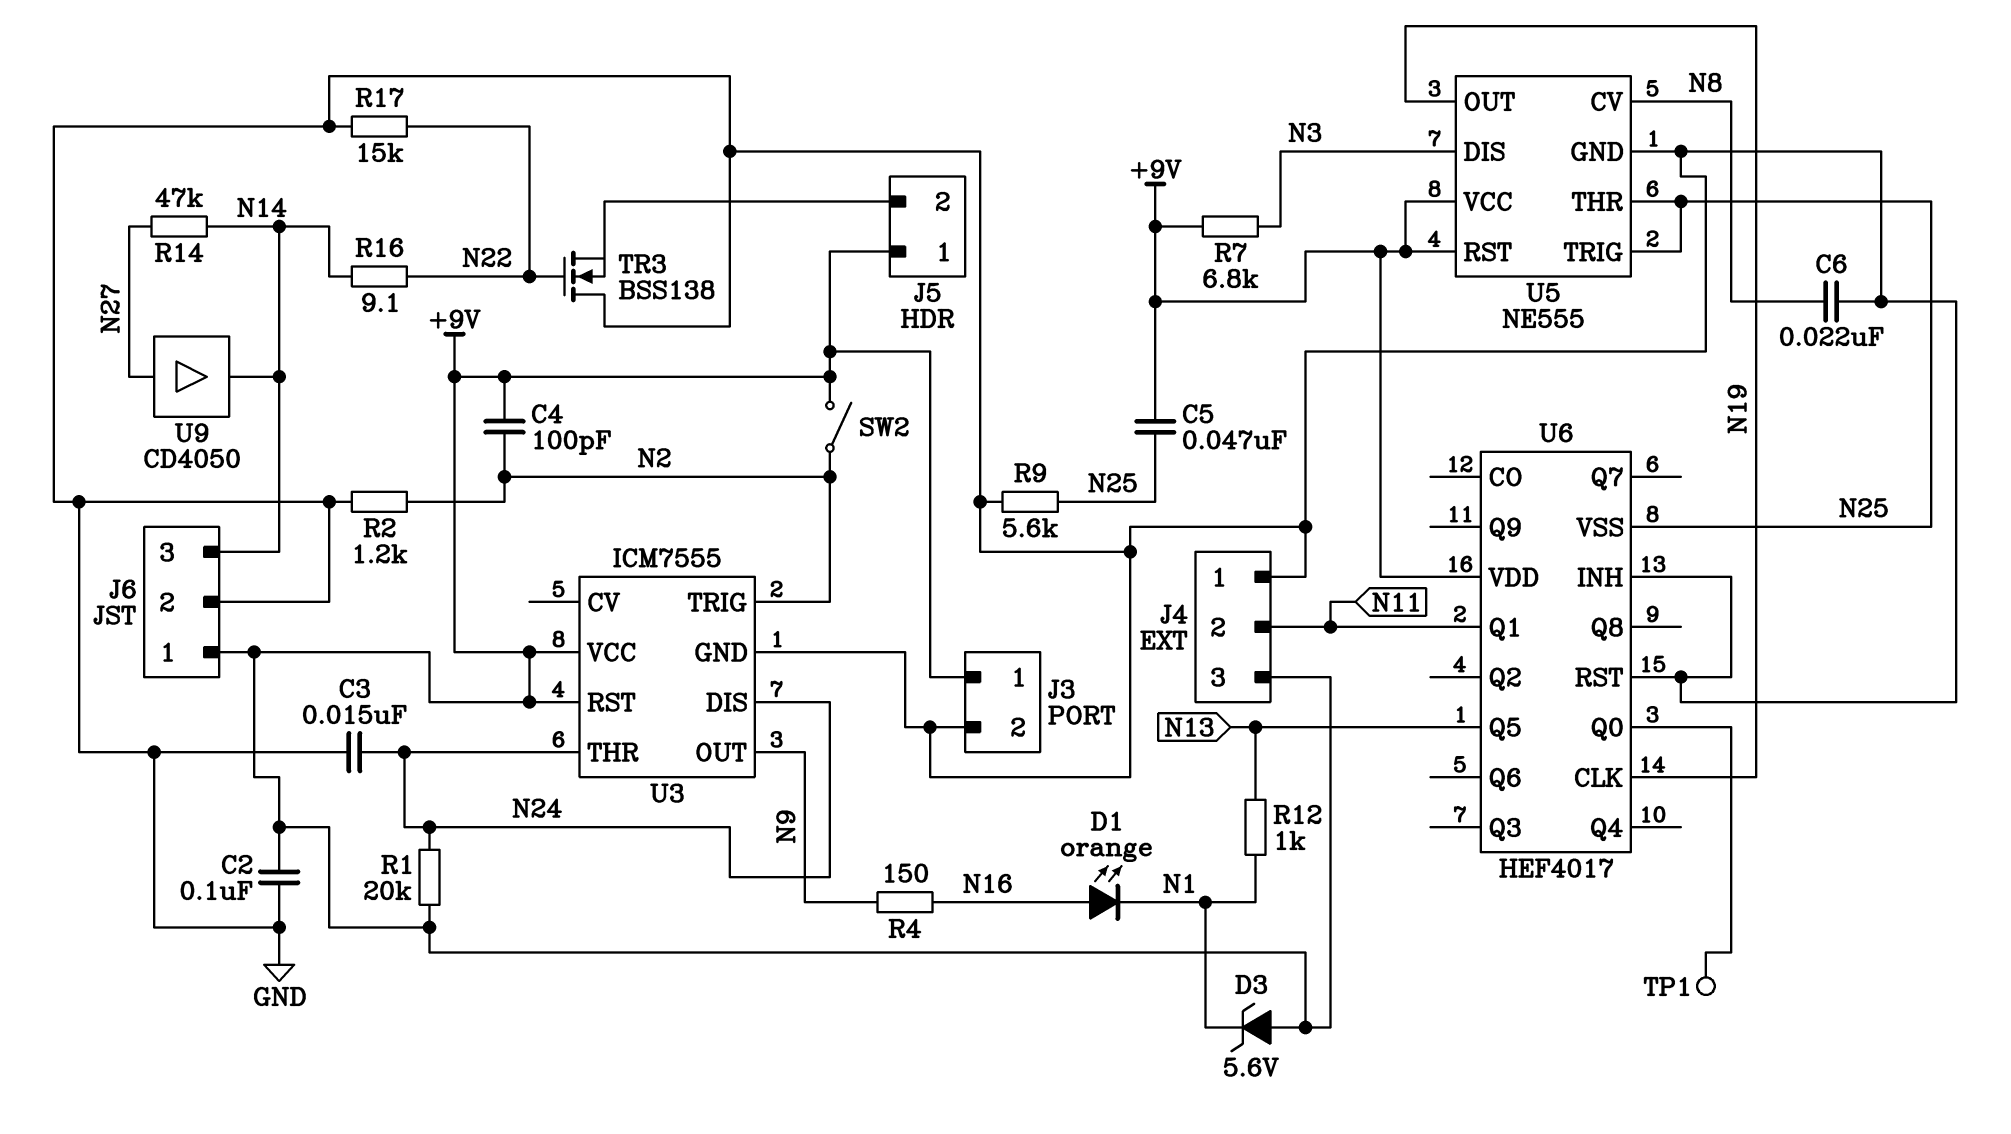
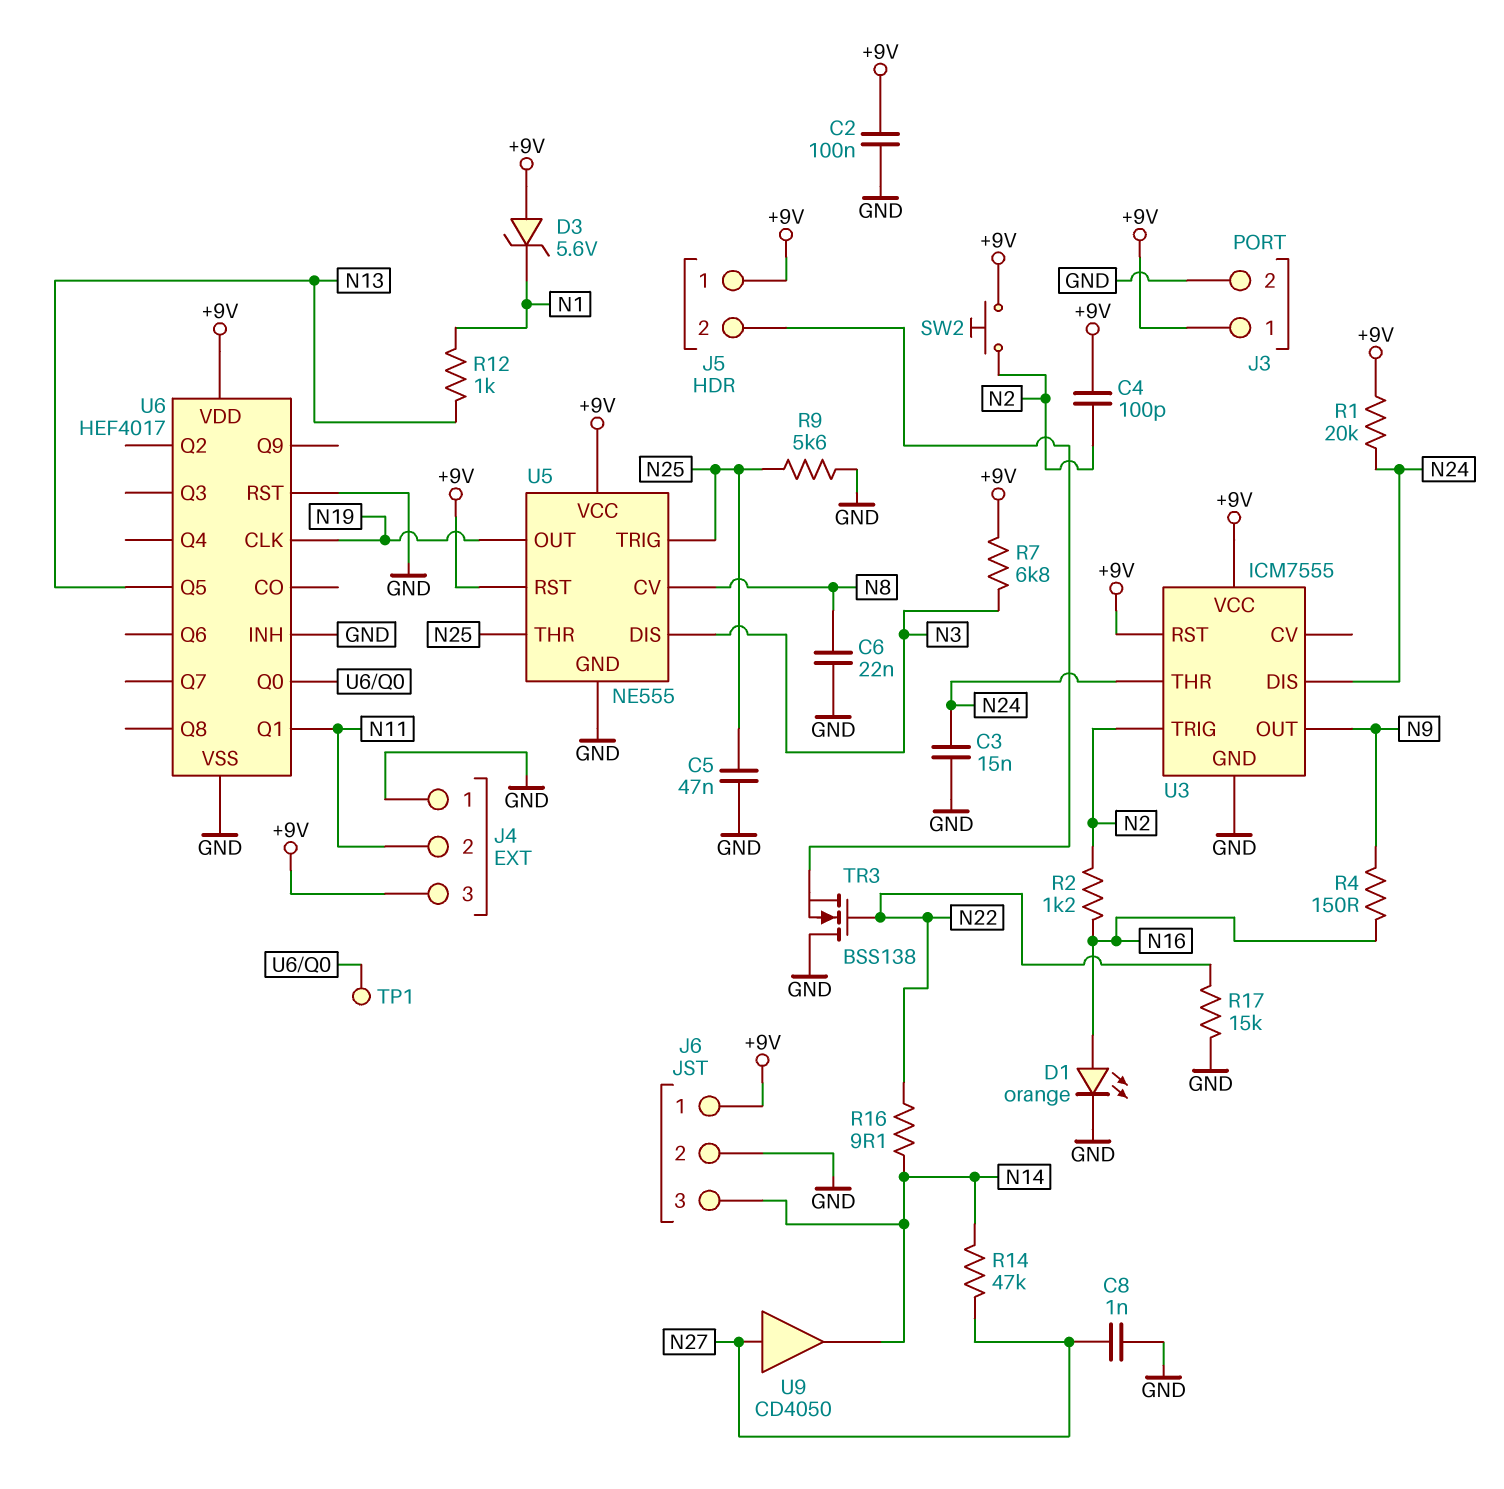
C5: 47nF (+9V, N25) -> 47nF (GND, N25)
C8: none -> 1nF (GND, N27)
D1: LED orange (A N16, K N1) -> LED orange (A N16, K GND)
R2: 1.2k (GND, N2) -> 1.2k (N2, N16)
SW2: switch (+9V, N2) -> button (+9V, N2)
U6 pin VSS: N25 -> GND

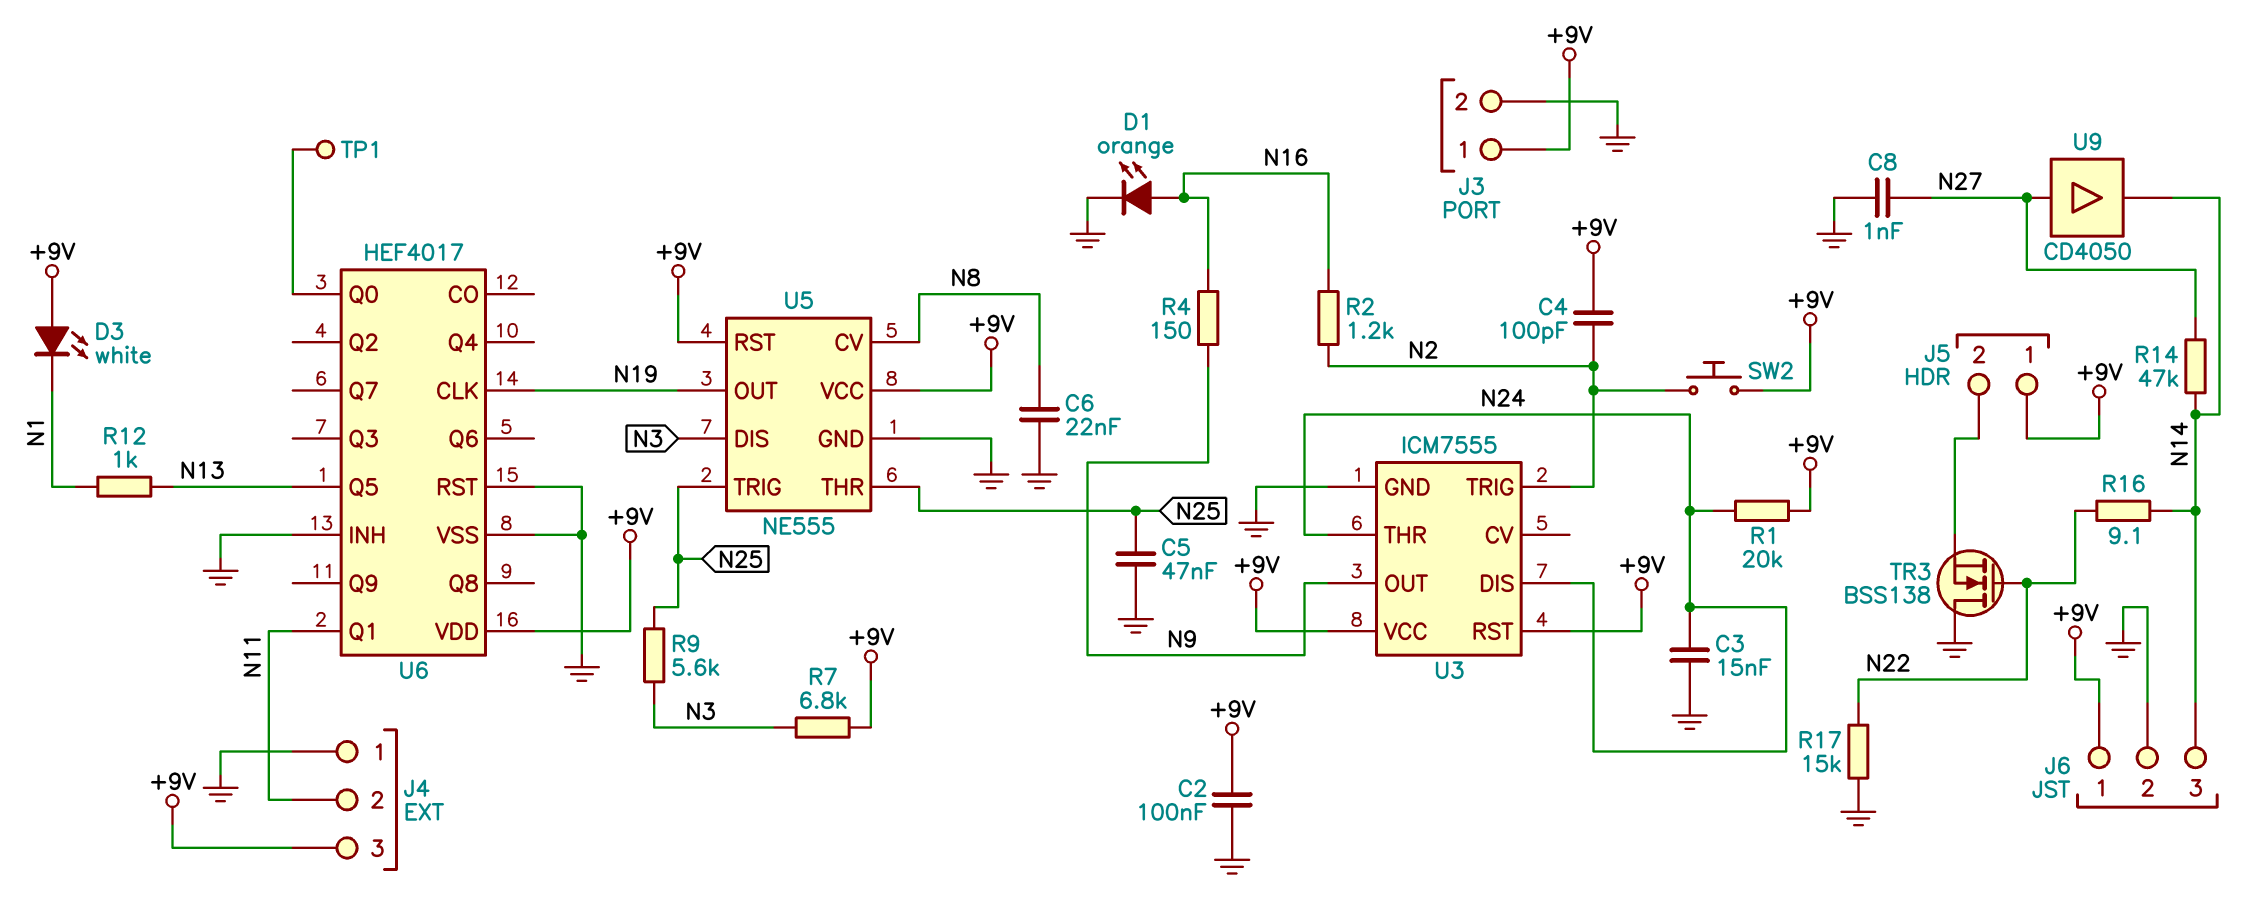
D3: zener 5.6V (A +9V, K N1) -> LED white (A +9V, K N1)
R9: 5.6k (GND, N25) -> 5.6k (N3, N25)

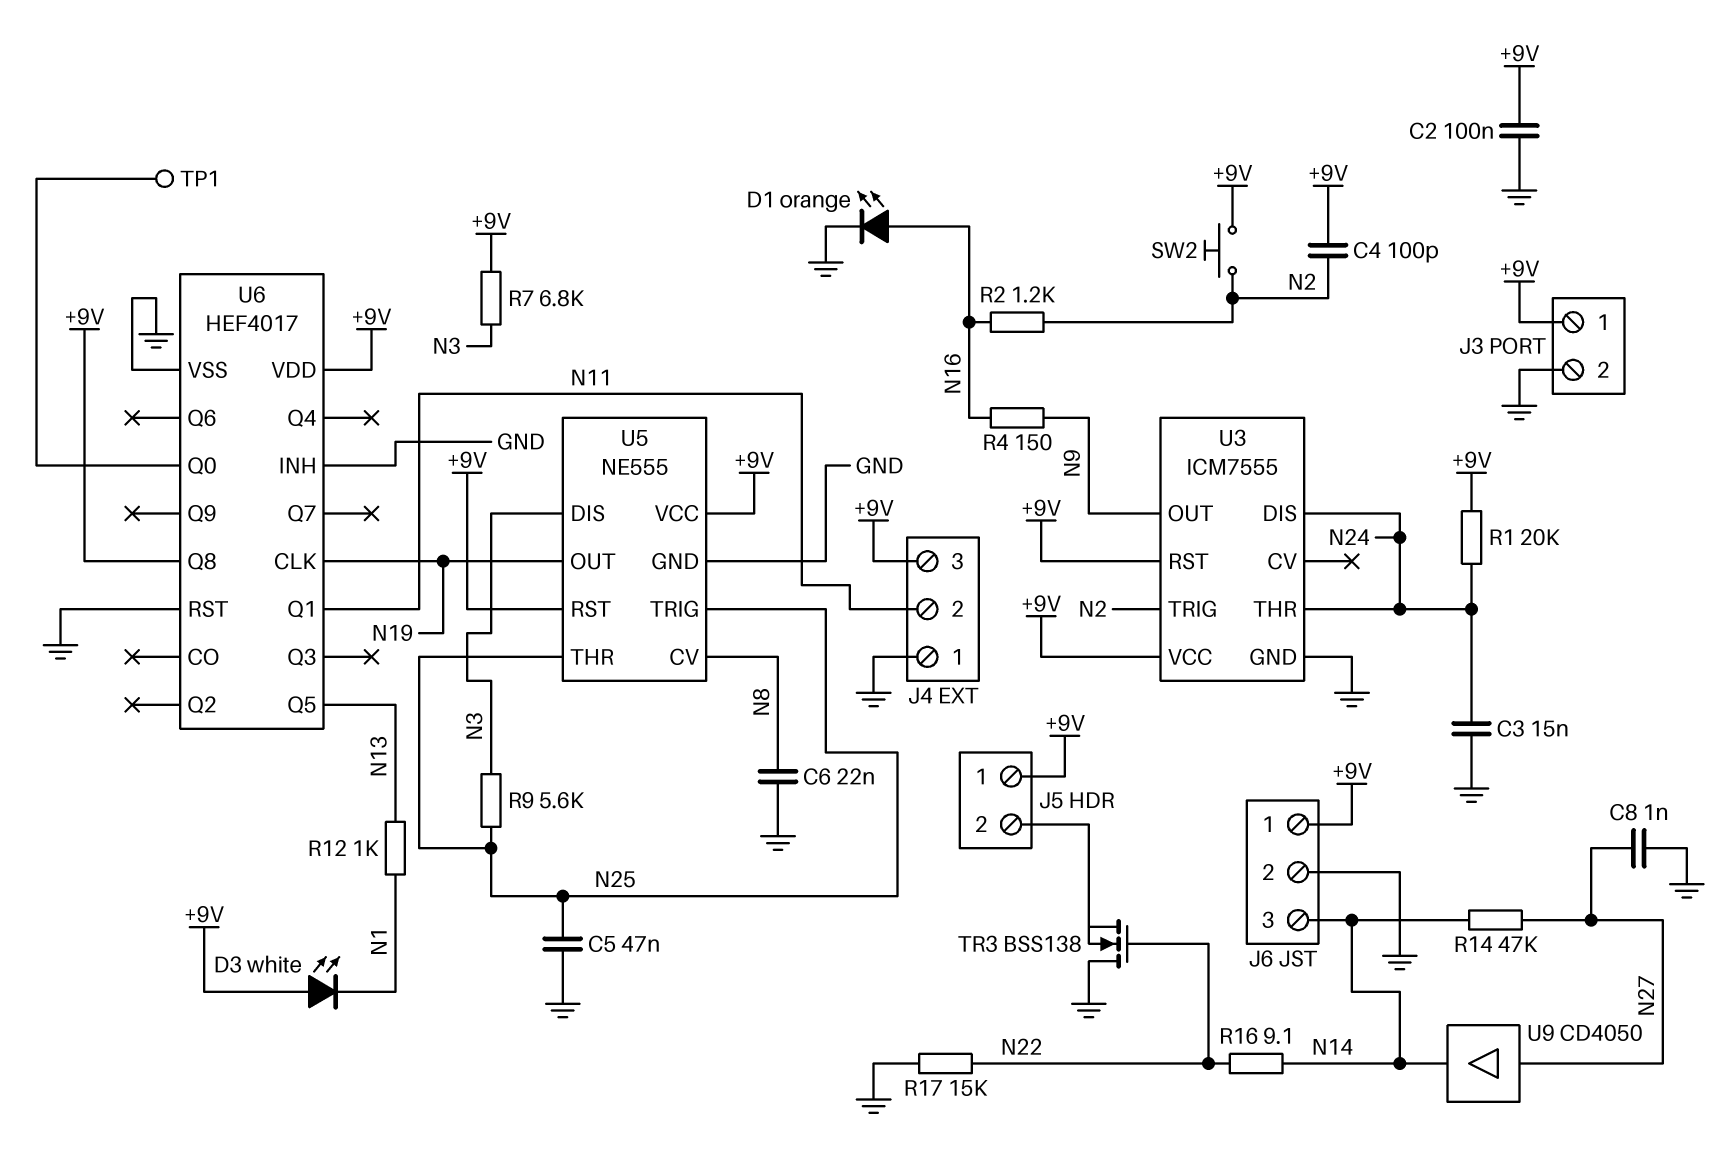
U6 pin Q8: none -> +9V

